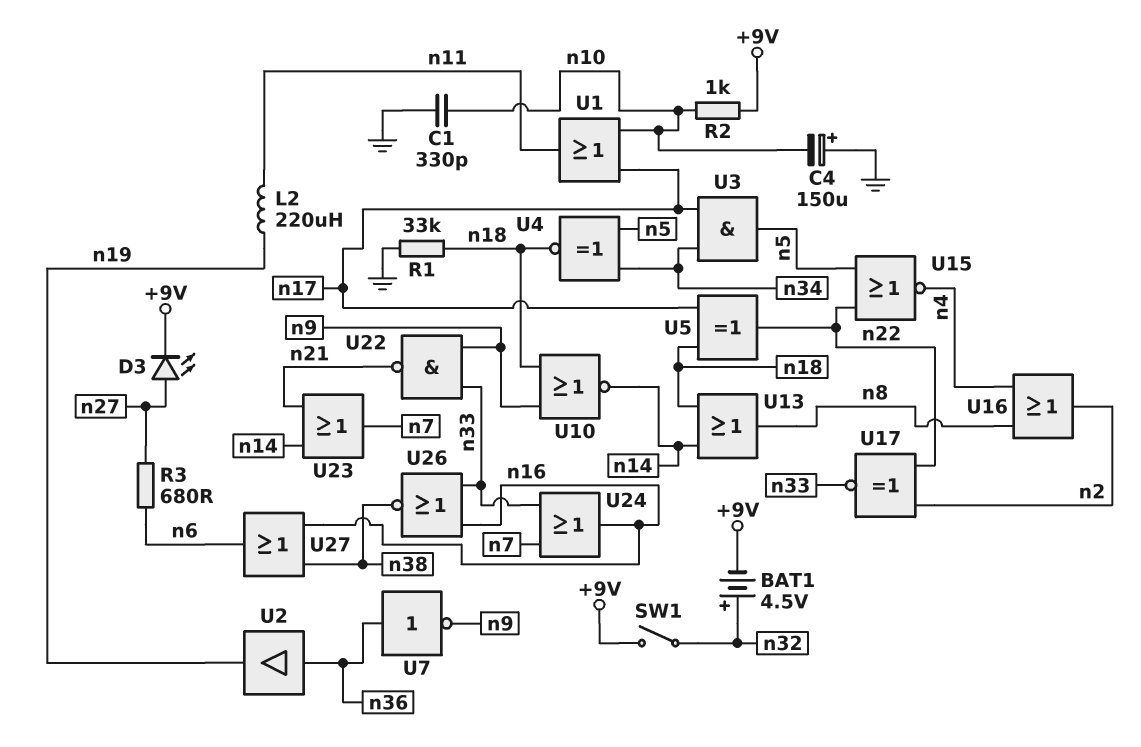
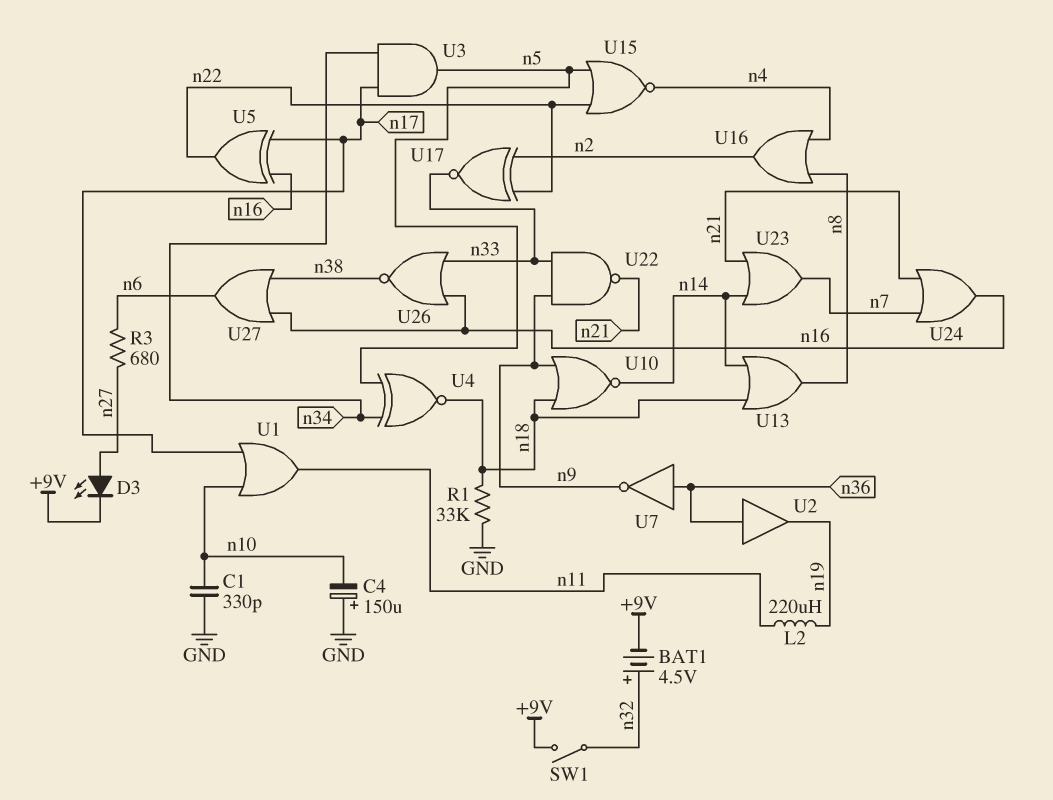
R2: 1k (+9V, n10) -> none
U5: XOR (in n17, in n18, out n22) -> XOR (in n16, in n17, out n22)
U24: OR (in n7, in n33, out n16) -> OR (in n7, in n21, out n16)

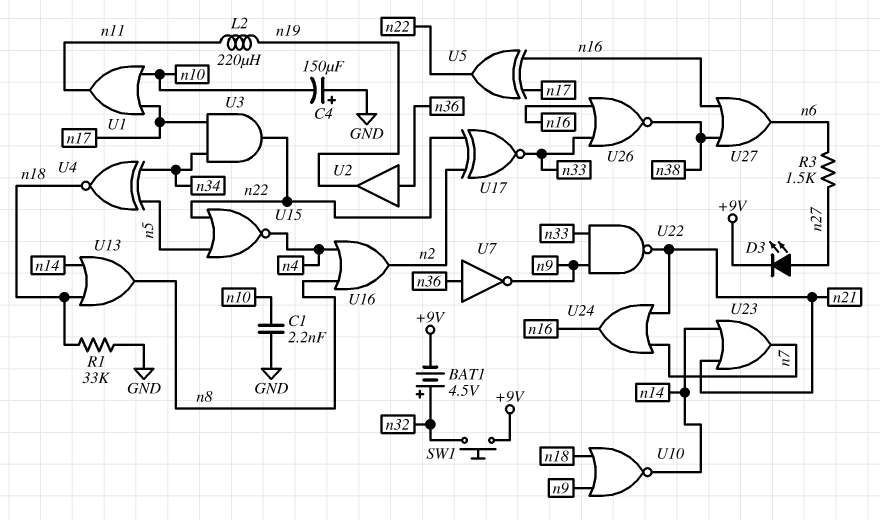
C1: 330pF (GND, n10) -> 2.2nF (GND, n10)
R3: 680 (n6, n27) -> 1.5k (n6, n27)
SW1: switch (+9V, n32) -> button (+9V, n32)
U3: AND (in n17, in n34, out n5) -> AND (in n17, in n34, out n22)

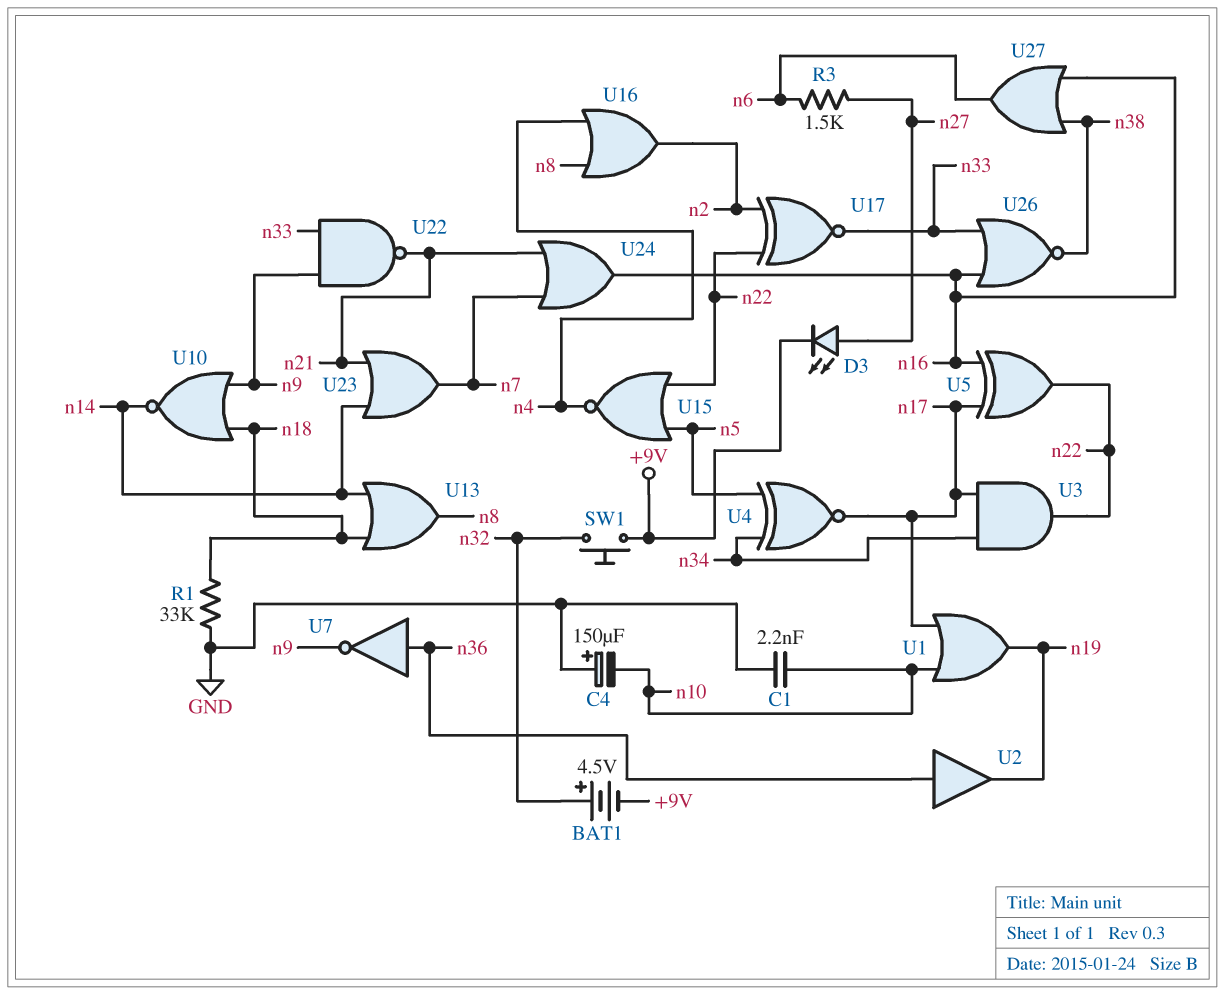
L2: 220uH (n11, n19) -> none
U1: OR (in n10, in n17, out n11) -> OR (in n10, in n17, out n19)
U4: XNOR (in n5, in n34, out n18) -> XNOR (in n5, in n34, out n17)

